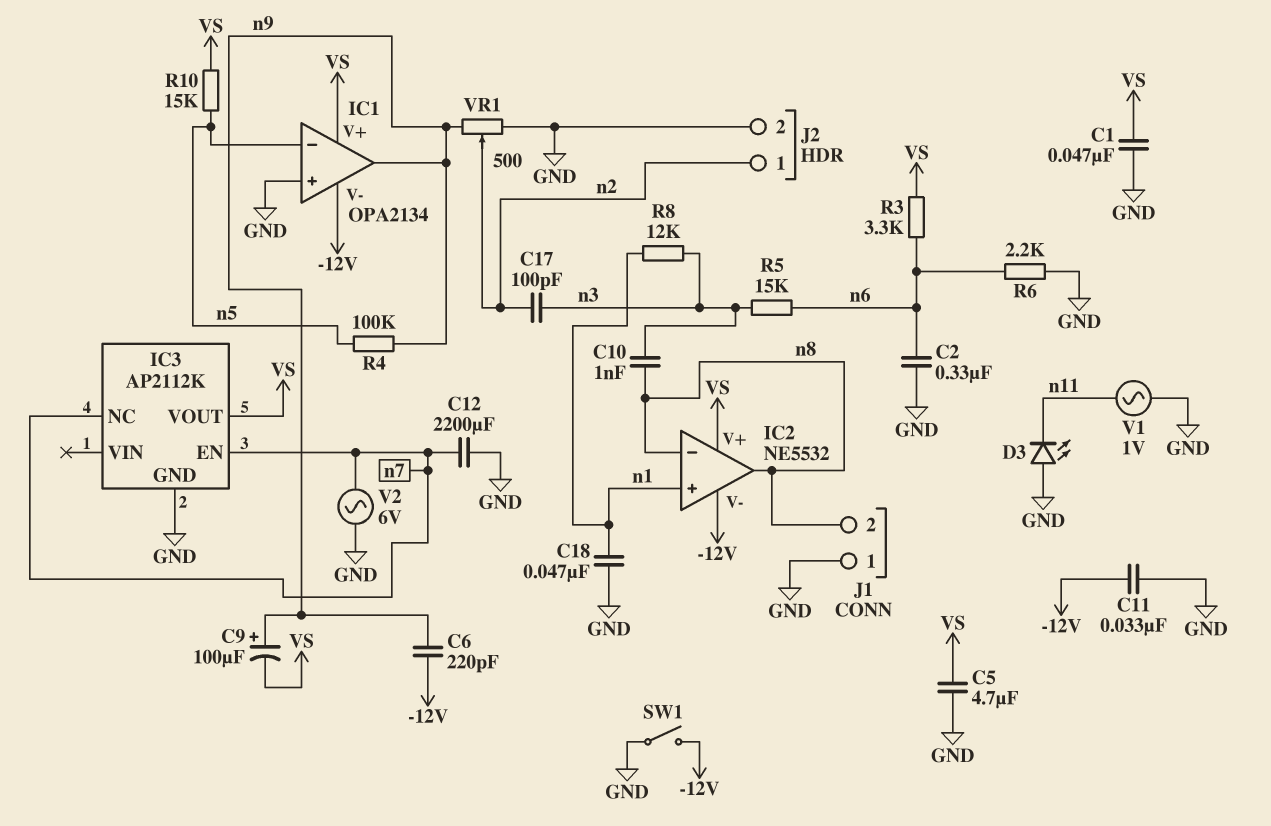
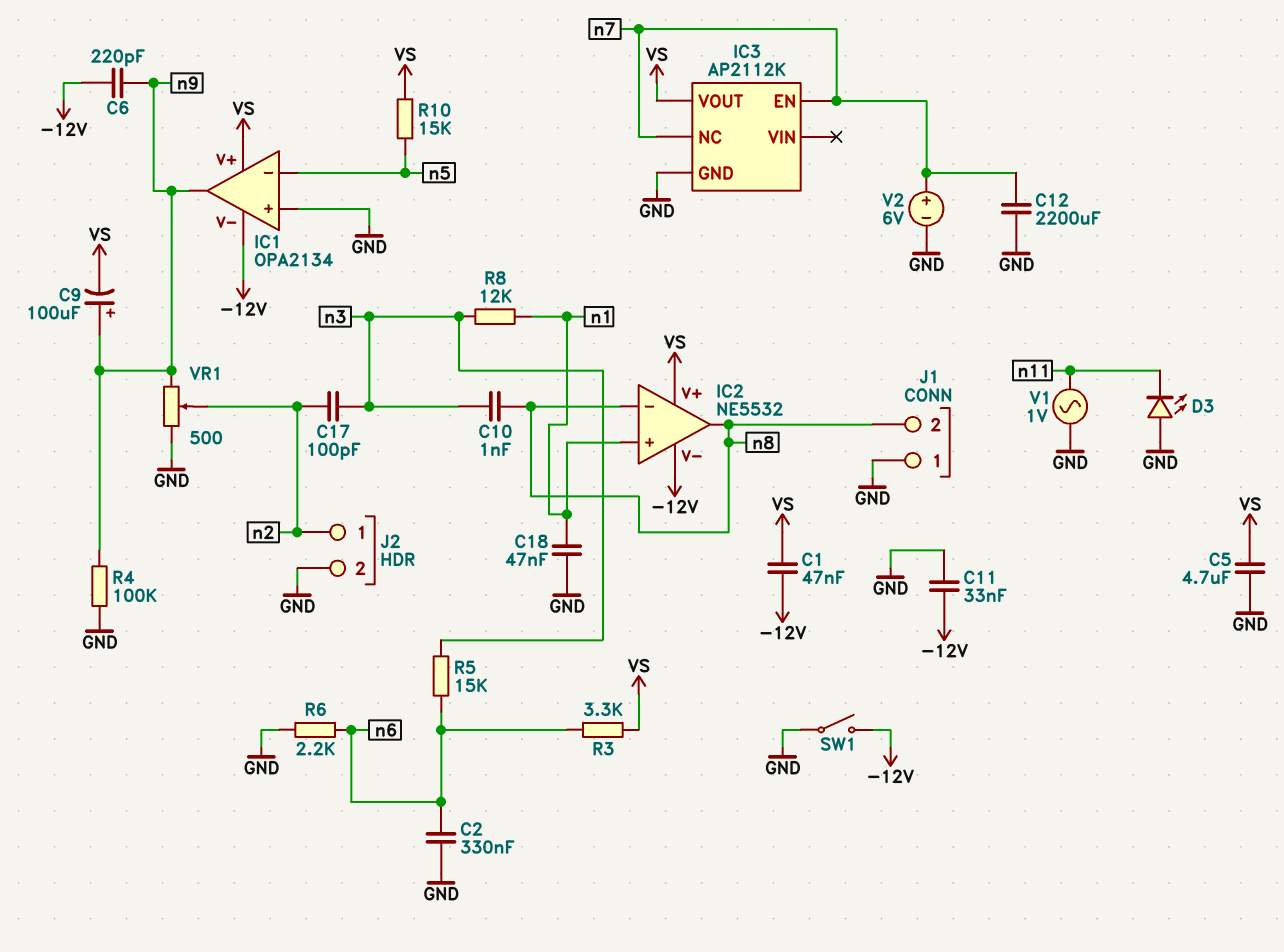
C1: 47nF (GND, VS) -> 47nF (-12V, VS)
R4: 100k (n5, n9) -> 100k (GND, n9)
V2: AC 6V (GND, n7) -> 6V (plus n7, minus GND)

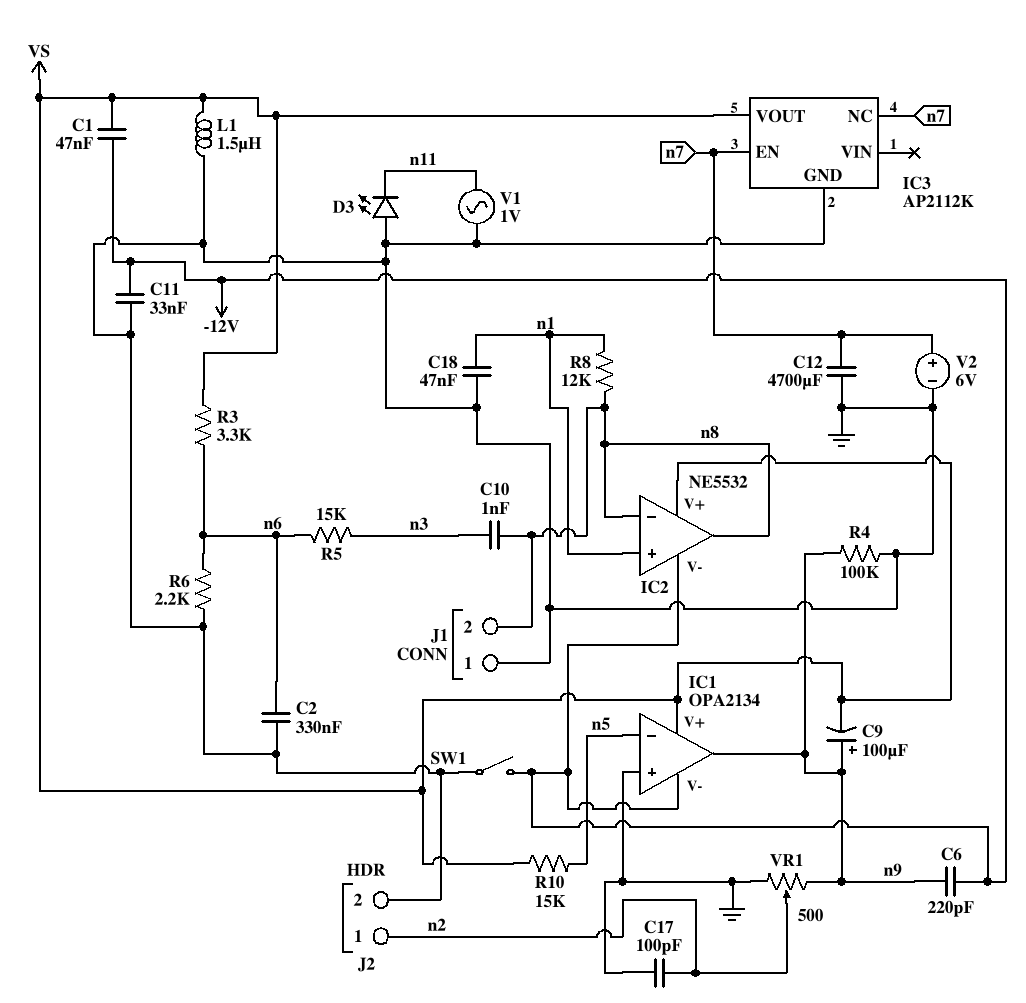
C5: 4.7uF (GND, VS) -> none
C12: 2200uF (GND, n7) -> 4700uF (GND, n7)
C17: 100pF (n2, n3) -> 100pF (GND, n2)
L1: none -> 1.5uH (GND, VS)
R8: 12k (n1, n3) -> 12k (n1, n8)

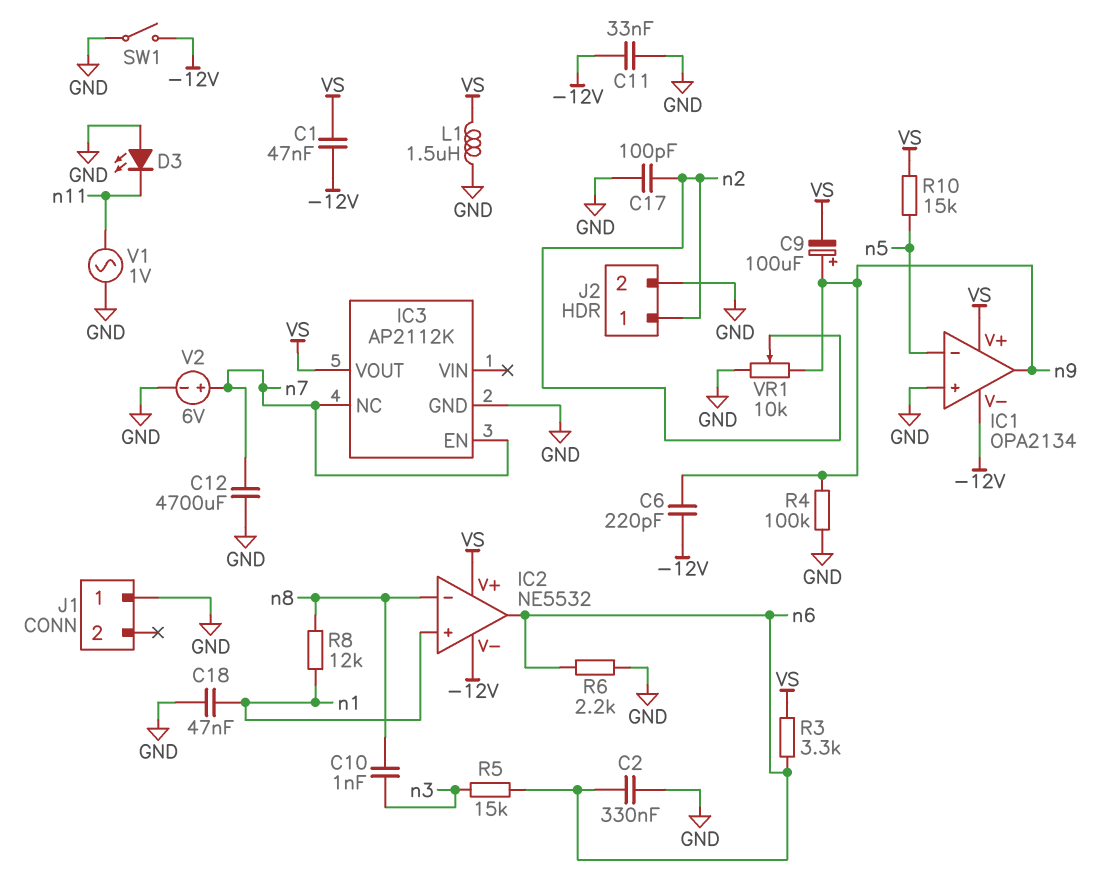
IC2 pin out: n8 -> n6
J1 pin 2: n8 -> none
VR1: 500 (GND, n9, wiper n2) -> 10k (GND, n9, wiper n2)

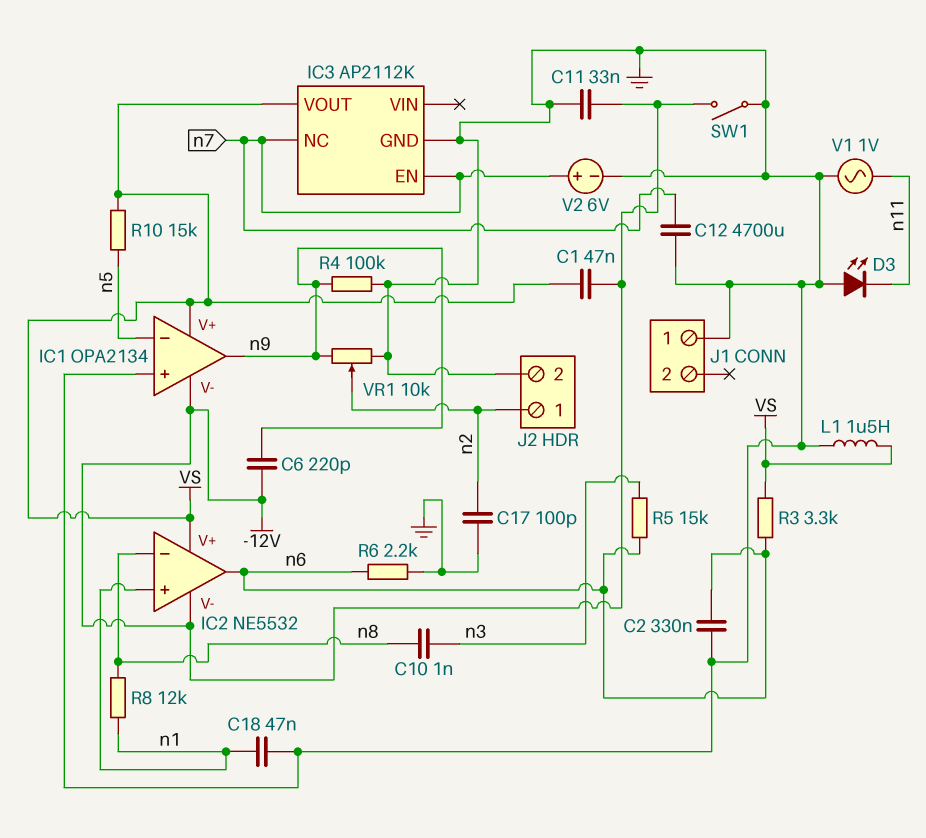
C9: 100uF (plus n9, minus VS) -> none

